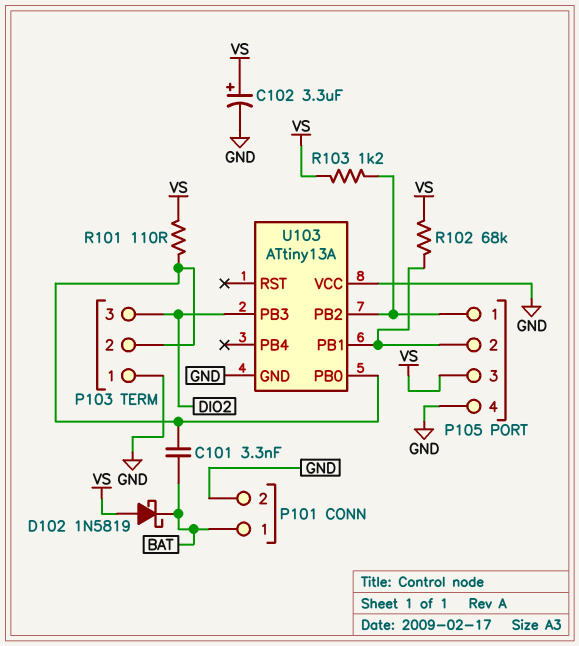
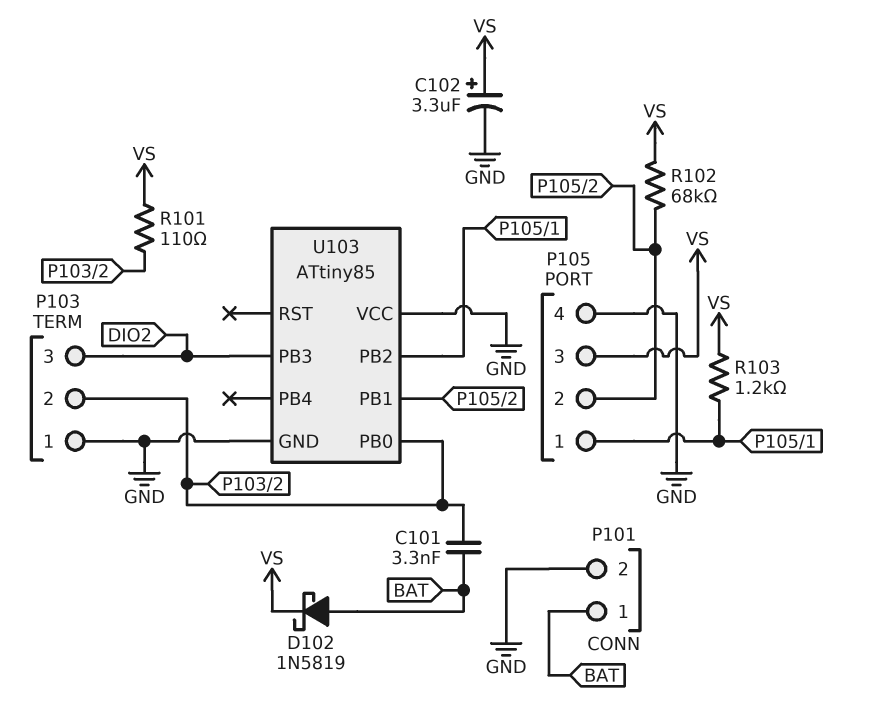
D102: schottky 1N5819 (A VS, K BAT) -> schottky 1N5819 (A BAT, K VS)
U103: ATtiny13A -> ATtiny85

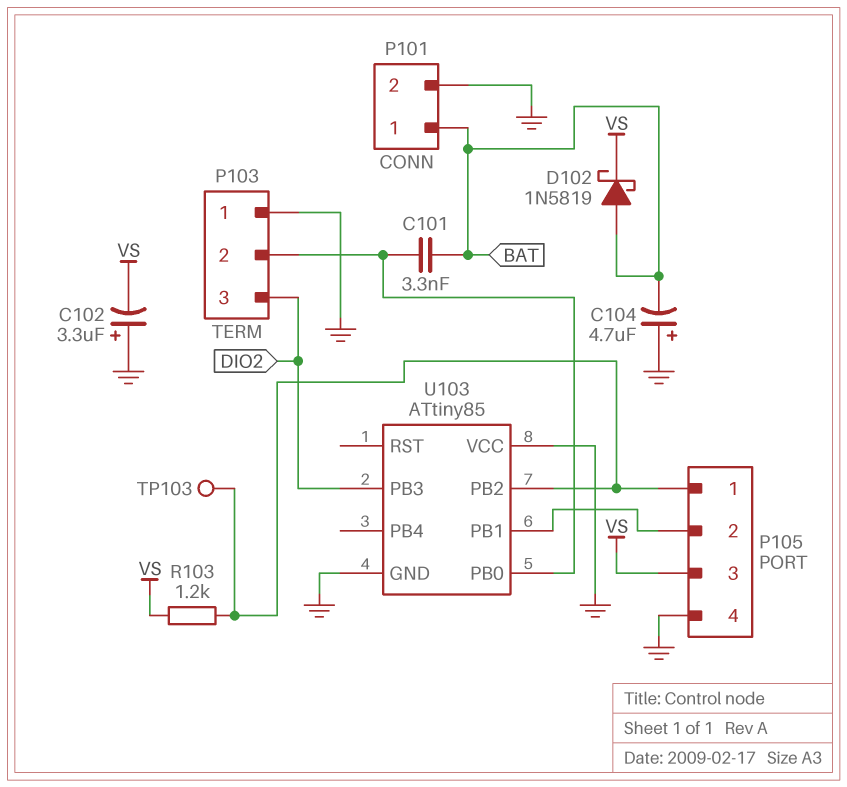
C102: 3.3uF (plus VS, minus GND) -> 3.3uF (plus GND, minus VS)
C104: none -> 4.7uF (plus GND, minus BAT)
R101: 110 (P103/2, VS) -> none
R102: 68k (P105/2, VS) -> none
TP103: none -> test point (P105/1)

